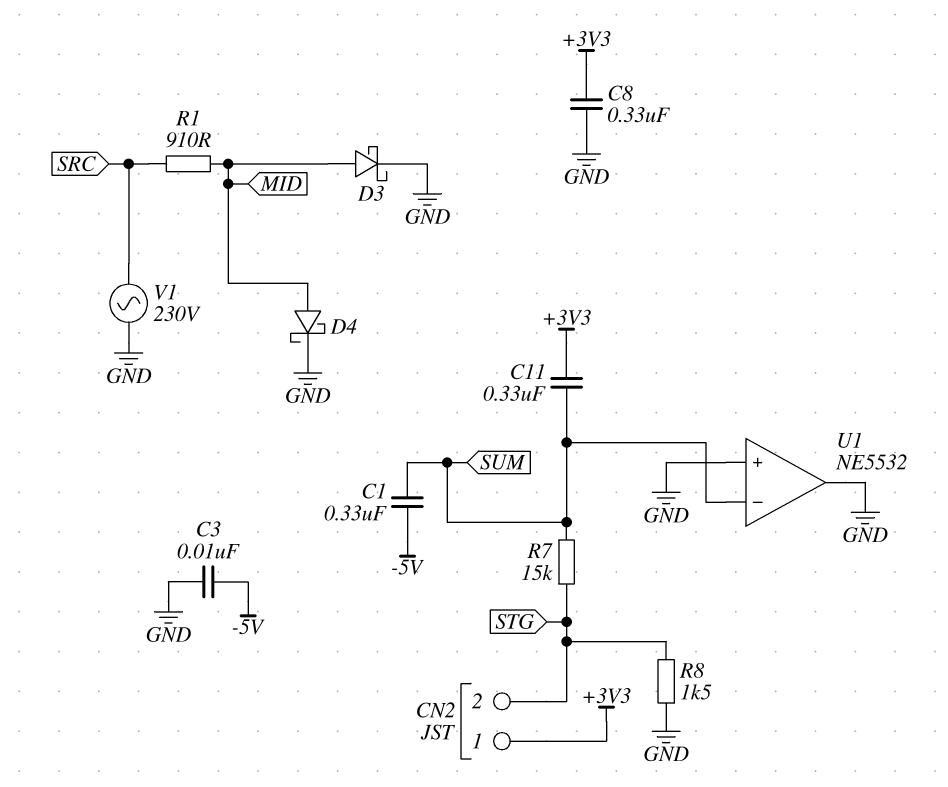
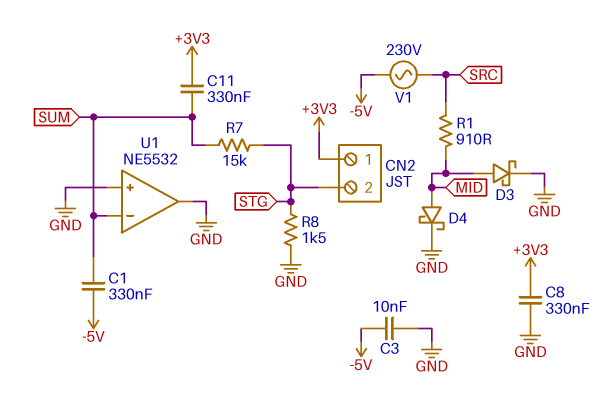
V1: AC 230V (GND, SRC) -> AC 230V (-5V, SRC)

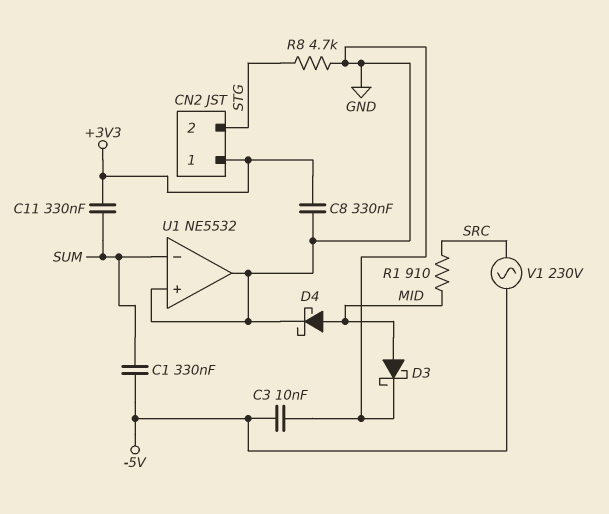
R7: 15k (STG, SUM) -> none
R8: 1.5k (GND, STG) -> 4.7k (GND, STG)

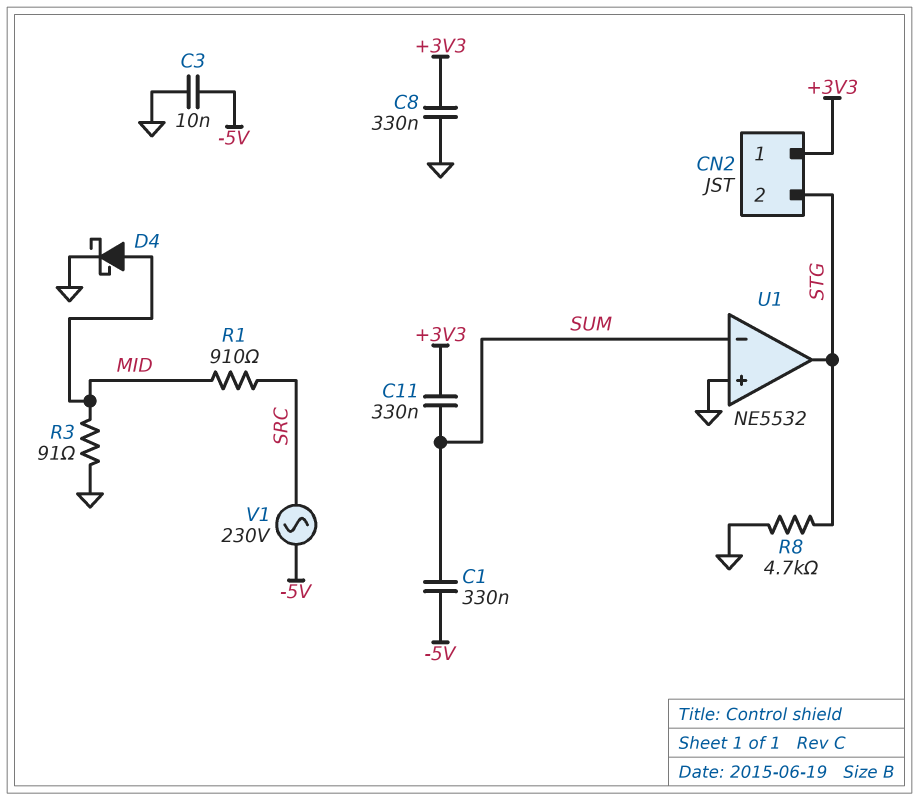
D3: schottky (A MID, K GND) -> none
R3: none -> 91 (GND, MID)
U1 pin out: GND -> STG

